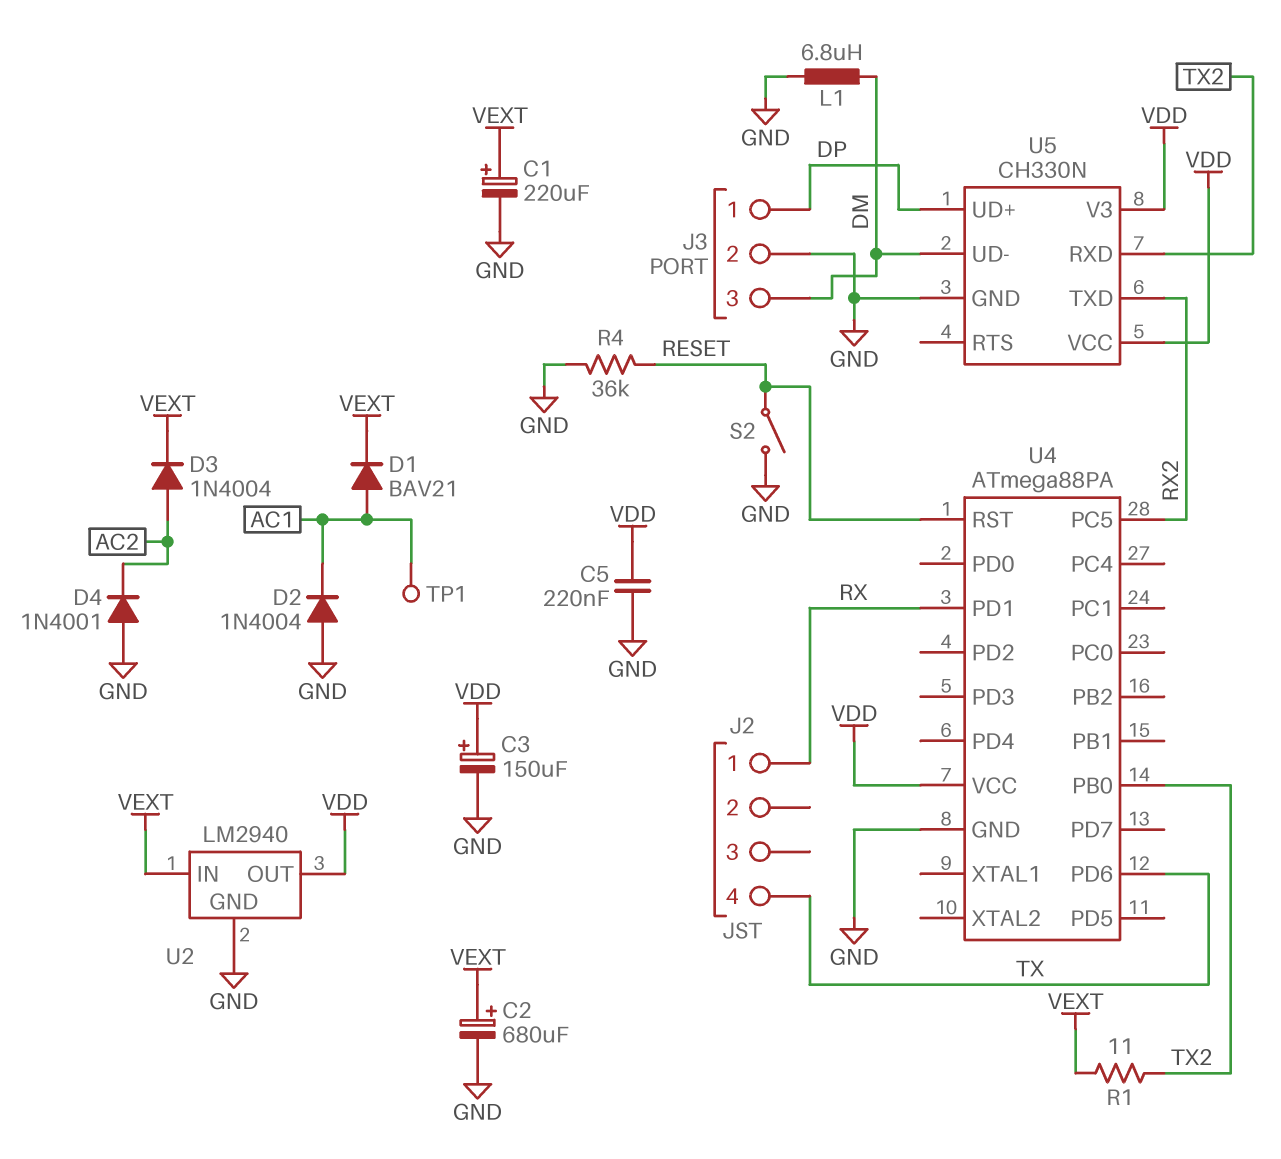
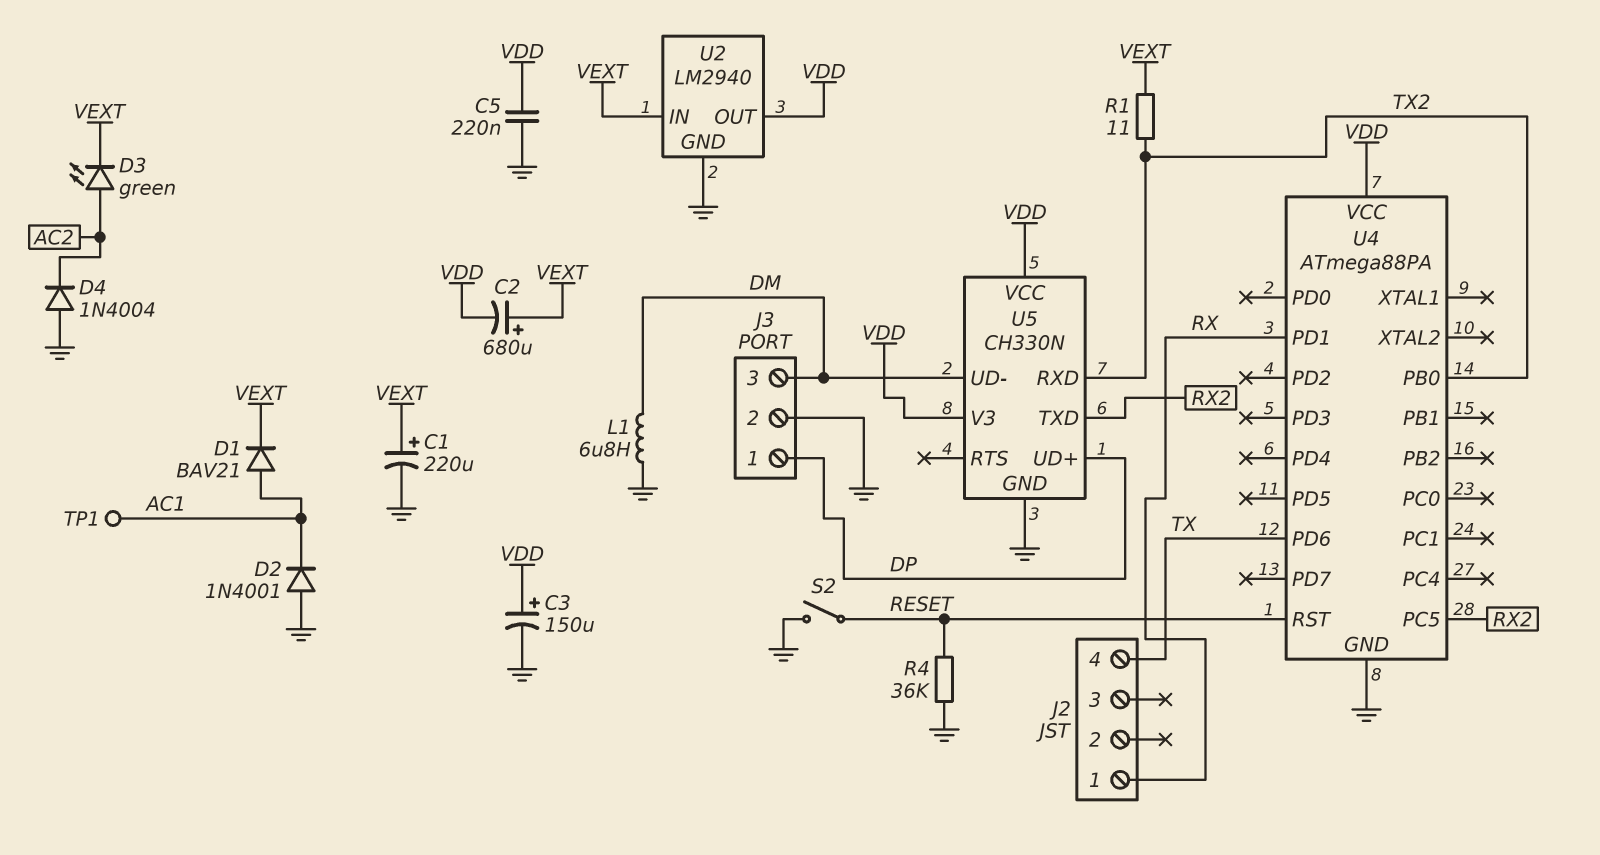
C2: 680uF (plus VEXT, minus GND) -> 680uF (plus VEXT, minus VDD)
D2: diode 1N4004 (A GND, K AC1) -> diode 1N4001 (A GND, K AC1)
D3: diode 1N4004 (A AC2, K VEXT) -> LED green (A AC2, K VEXT)
D4: diode 1N4001 (A GND, K AC2) -> diode 1N4004 (A GND, K AC2)

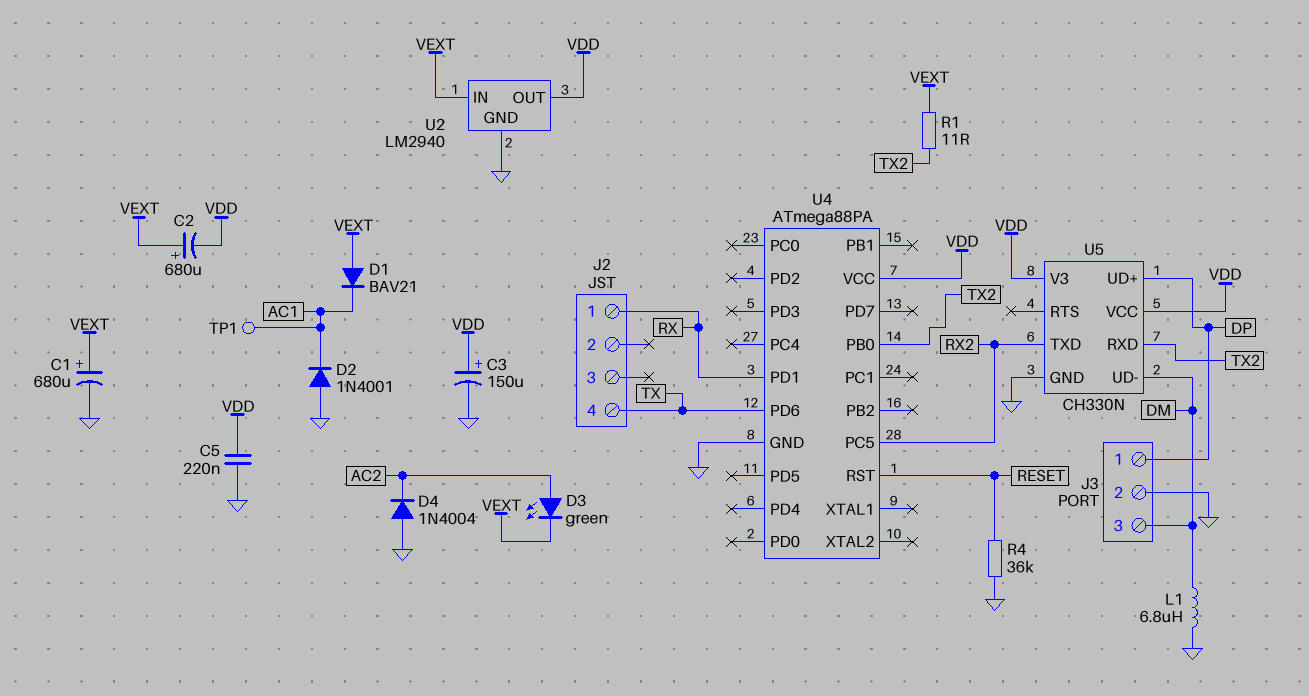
C1: 220uF (plus VEXT, minus GND) -> 680uF (plus VEXT, minus GND)
D1: diode BAV21 (A AC1, K VEXT) -> diode BAV21 (A VEXT, K AC1)
S2: switch (GND, RESET) -> none

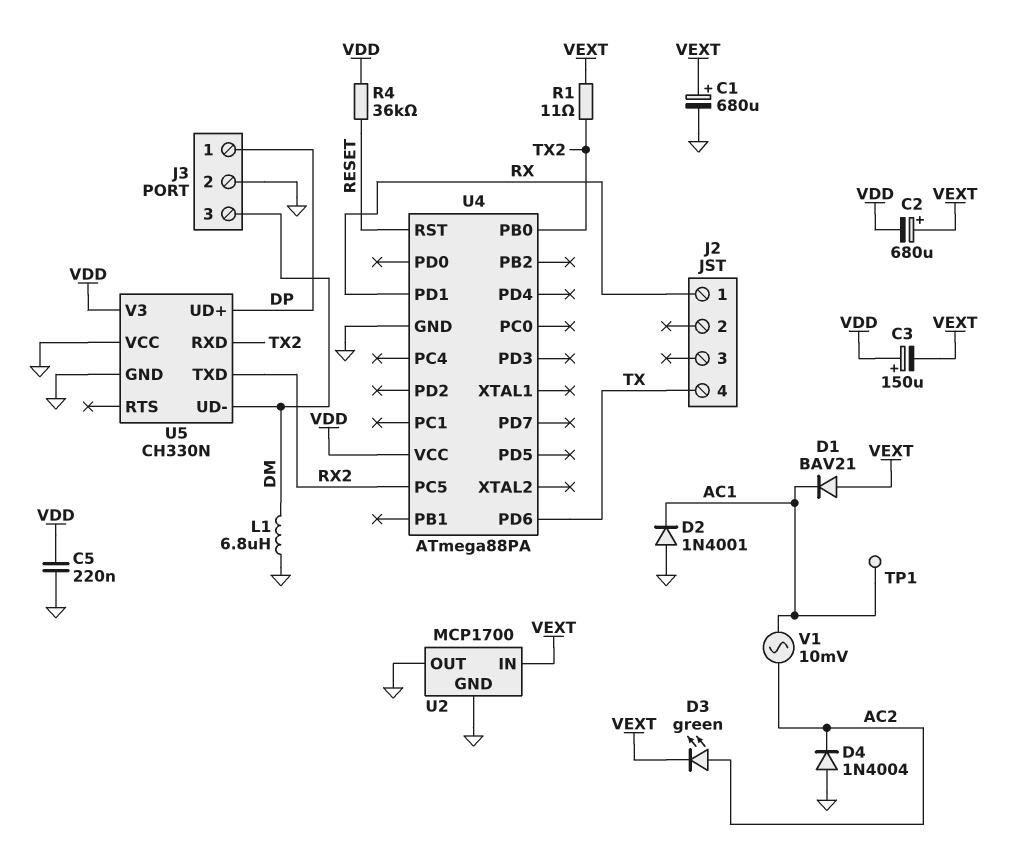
C3: 150uF (plus VDD, minus GND) -> 150uF (plus VDD, minus VEXT)
R4: 36k (GND, RESET) -> 36k (RESET, VDD)
U2: LM2940 -> MCP1700
U2 pin OUT: VDD -> GND
U5 pin VCC: VDD -> GND
V1: none -> AC 10mV (AC1, AC2)

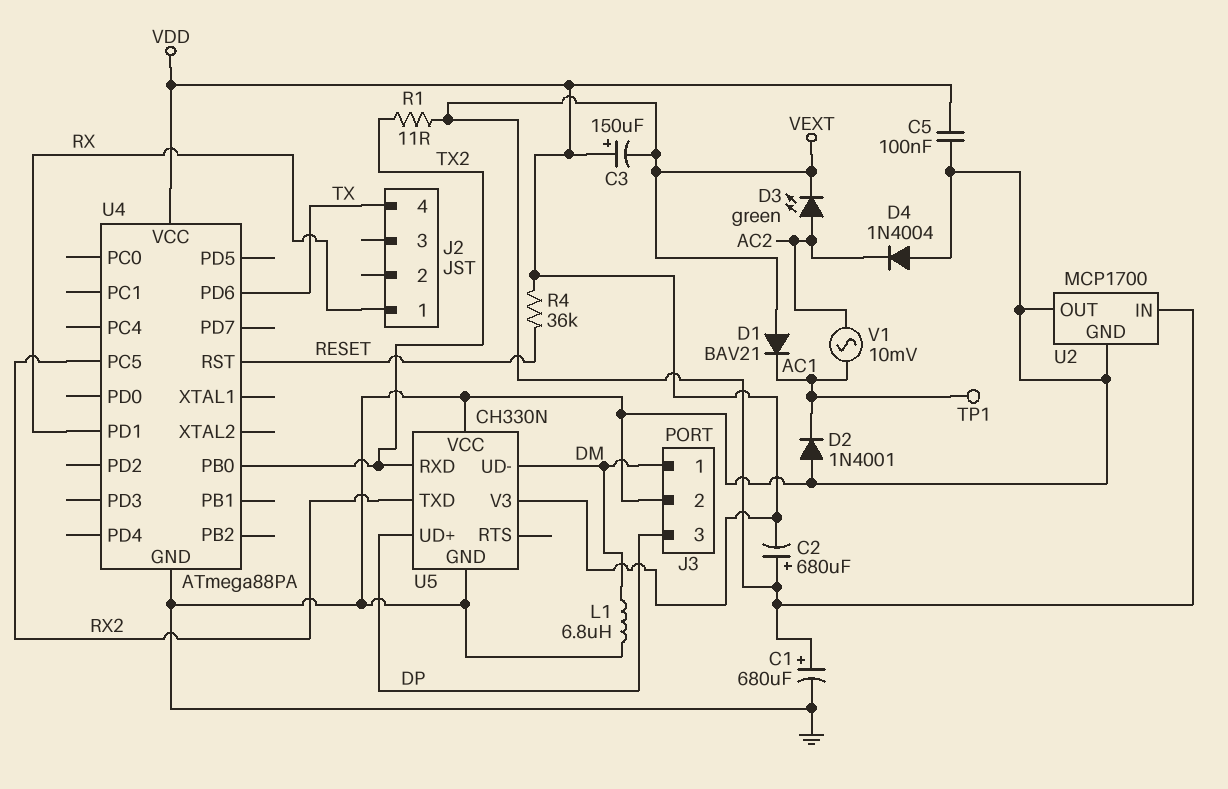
C5: 220nF (GND, VDD) -> 100nF (GND, VDD)
J3 pin 1: DP -> DM
J3 pin 3: DM -> DP

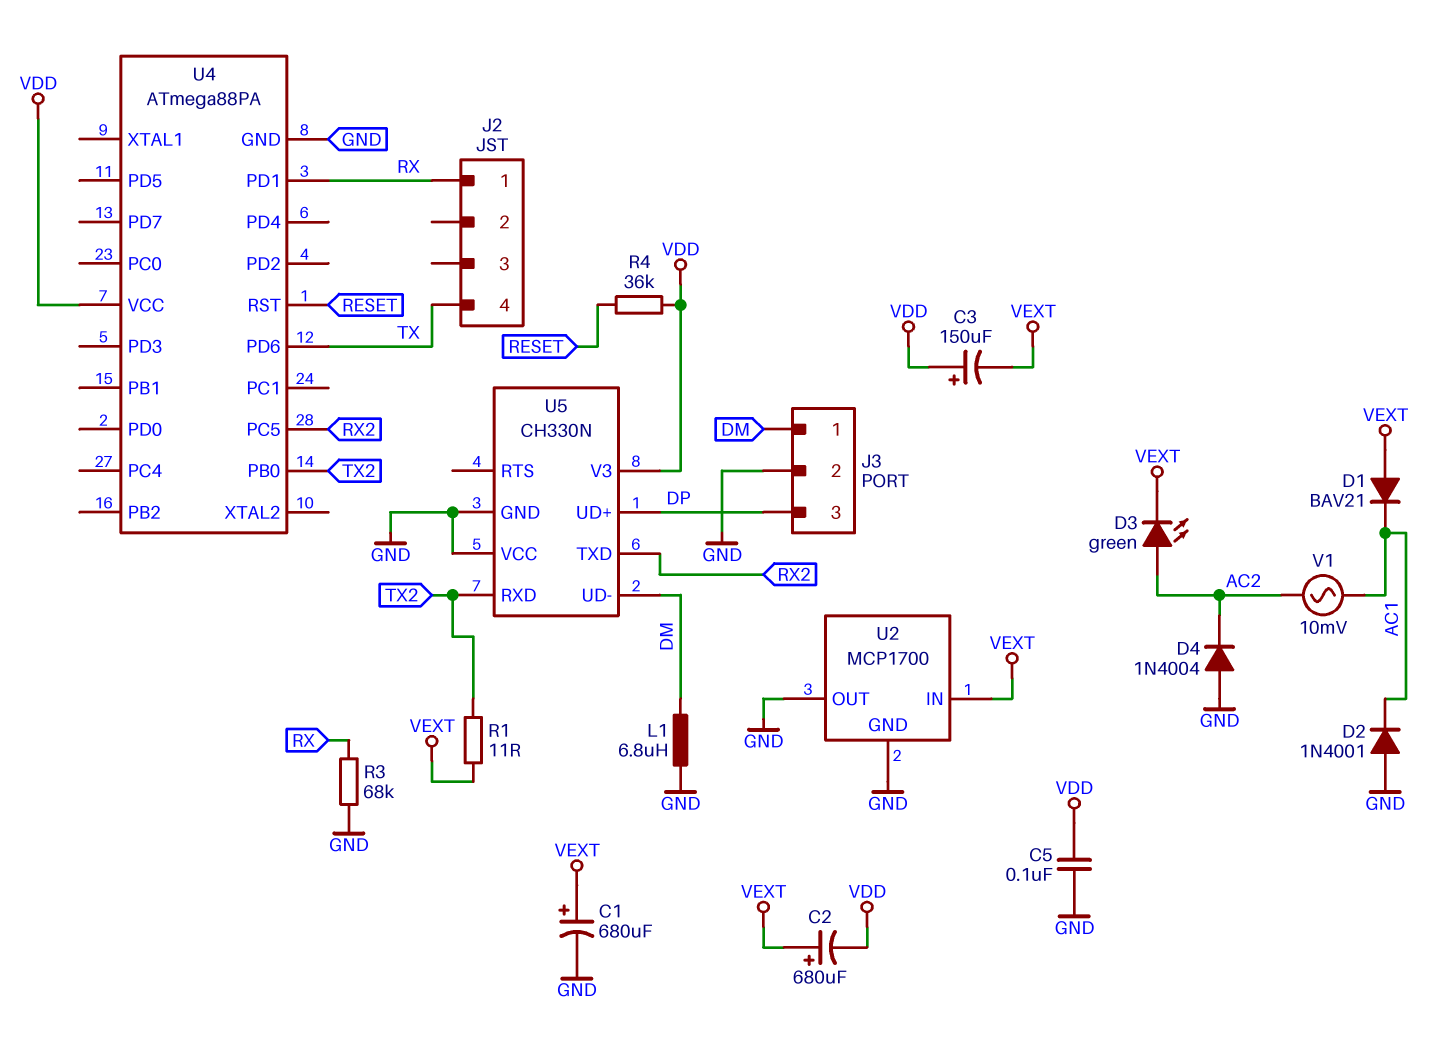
R3: none -> 68k (GND, RX)
TP1: test point (AC1) -> none

